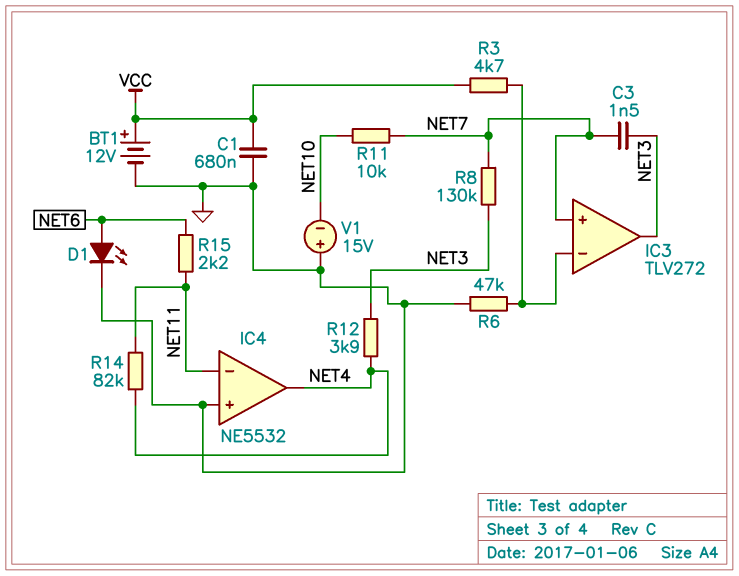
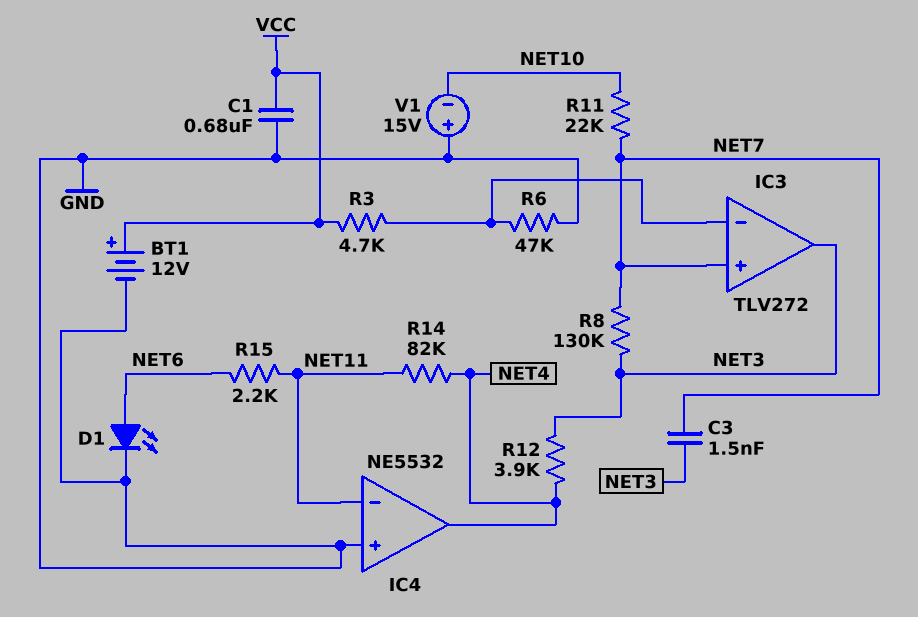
R11: 10k (NET7, NET10) -> 22k (NET7, NET10)

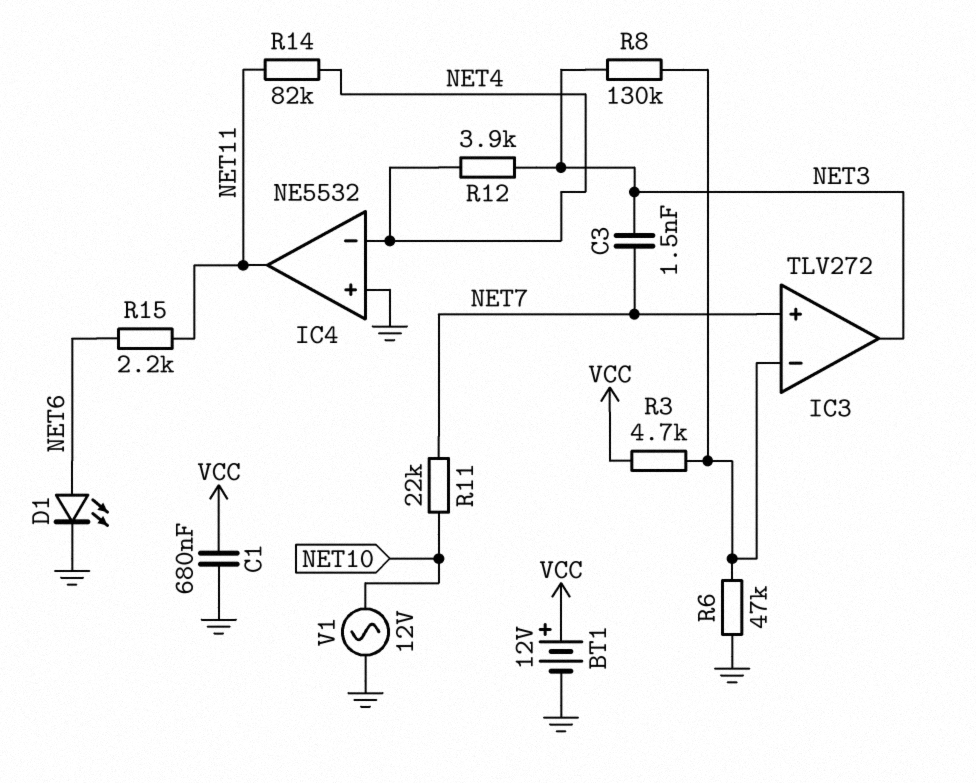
IC4 pin in-: NET11 -> NET4
IC4 pin out: NET4 -> NET11
R8: 130k (NET3, NET7) -> 130k (IC3/in-, NET3)
V1: 15V (plus GND, minus NET10) -> AC 12V (GND, NET10)

